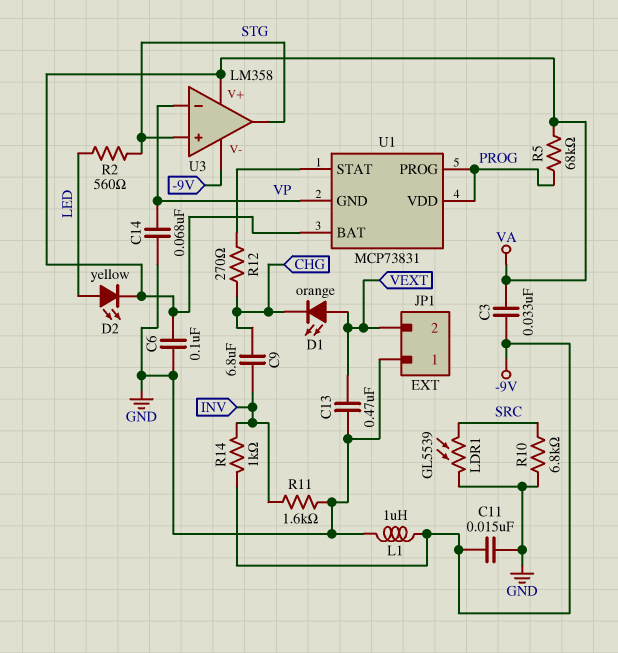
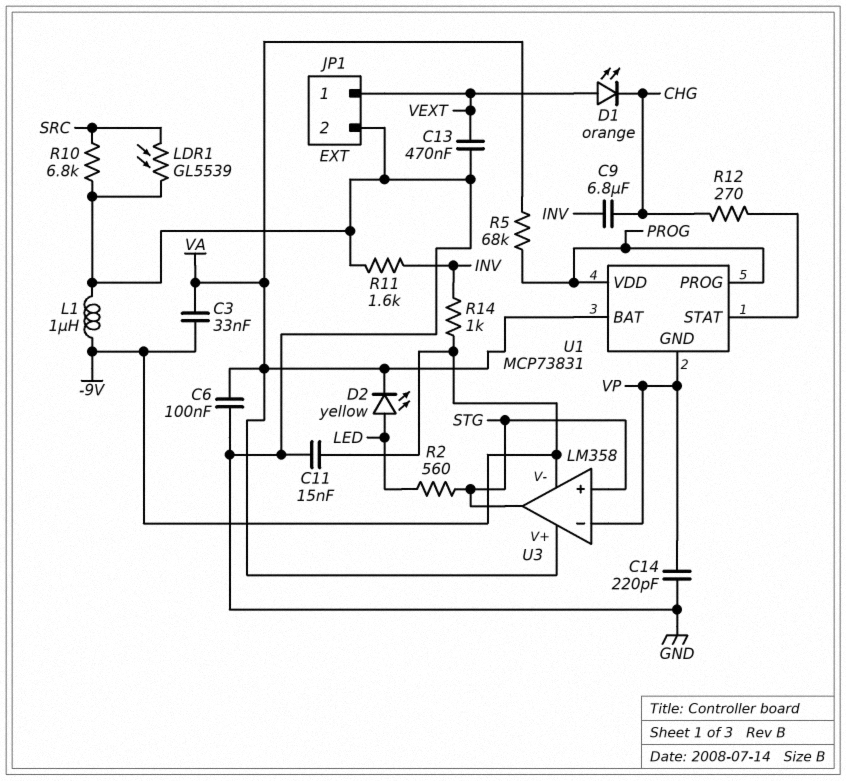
C14: 68nF (GND, VP) -> 220pF (GND, VP)
JP1 pin 1: GND -> VEXT
JP1 pin 2: VEXT -> GND

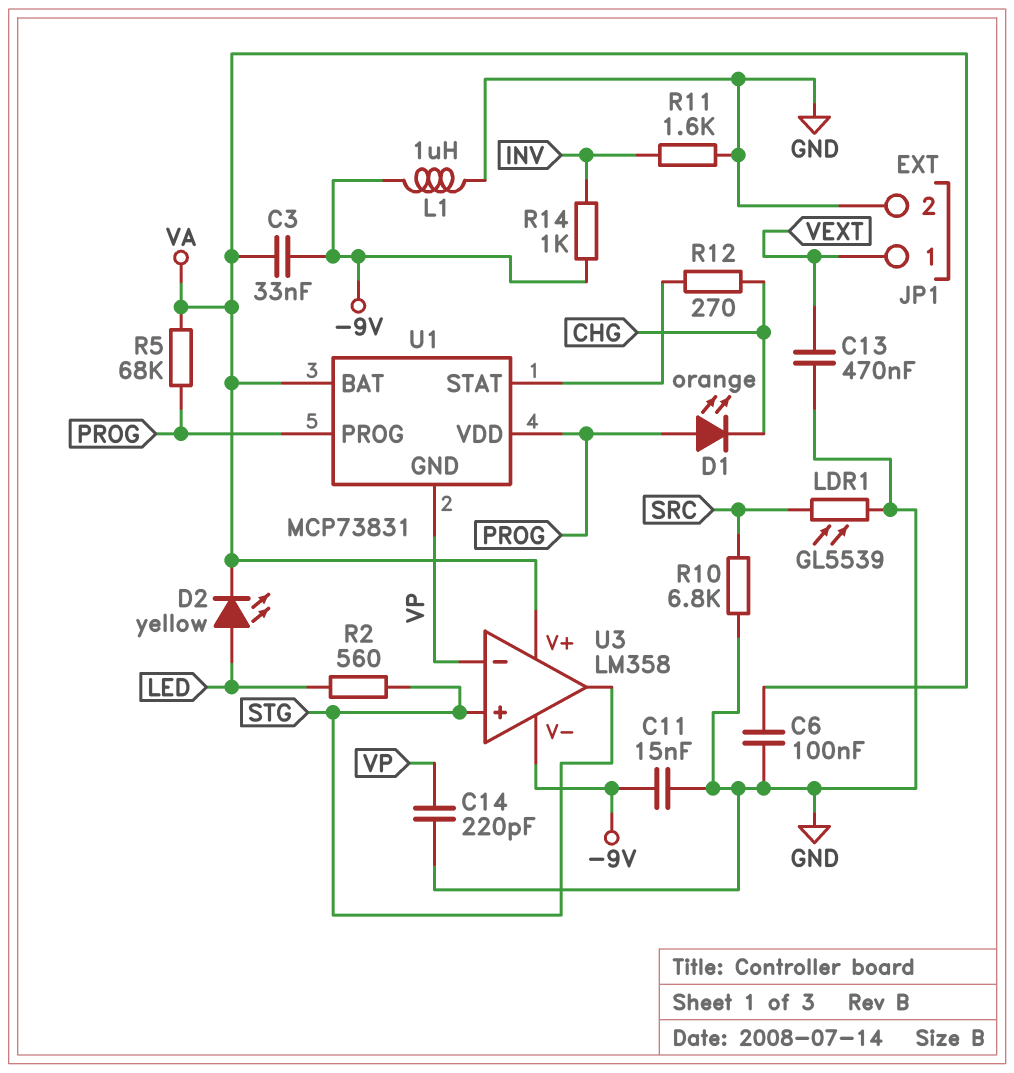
C9: 6.8uF (CHG, INV) -> none
D1: LED orange (A VEXT, K CHG) -> LED orange (A PROG, K CHG)

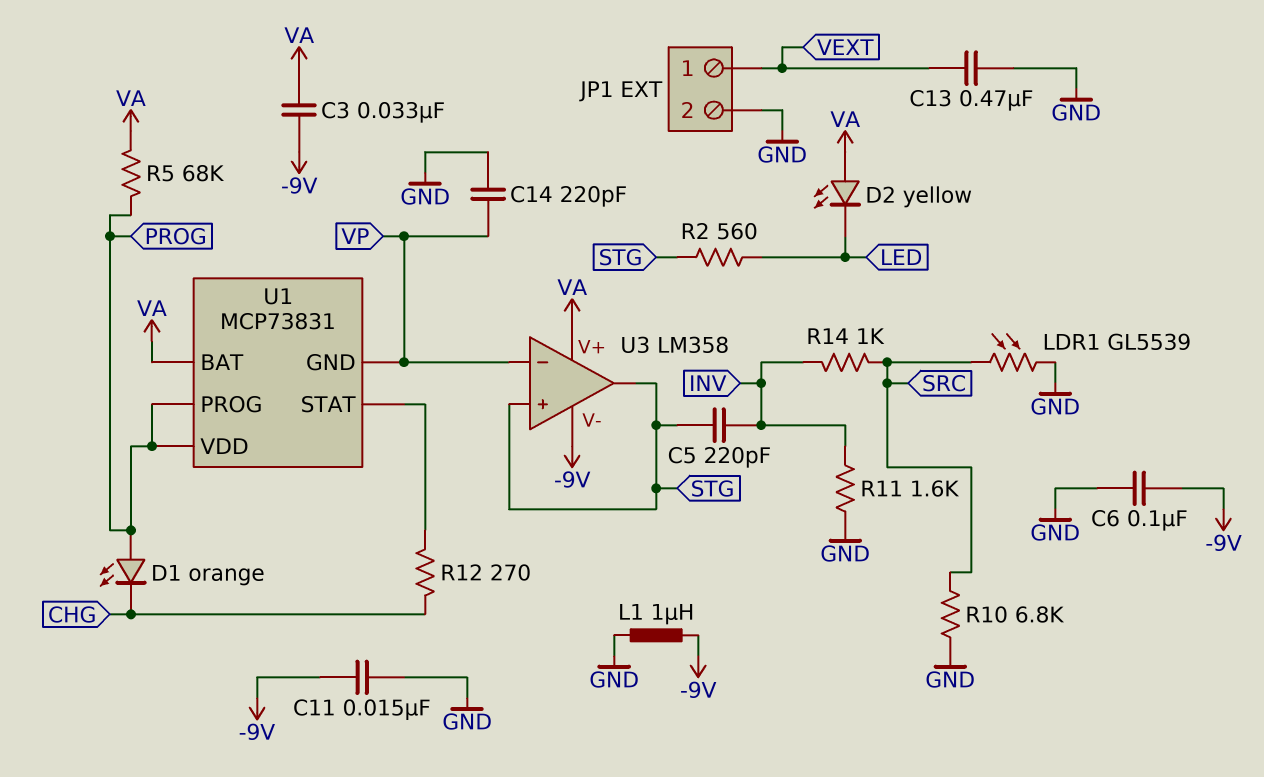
C5: none -> 220pF (INV, STG)
C6: 100nF (GND, VA) -> 100nF (-9V, GND)
D2: LED yellow (A LED, K VA) -> LED yellow (A VA, K LED)
R14: 1k (-9V, INV) -> 1k (INV, SRC)

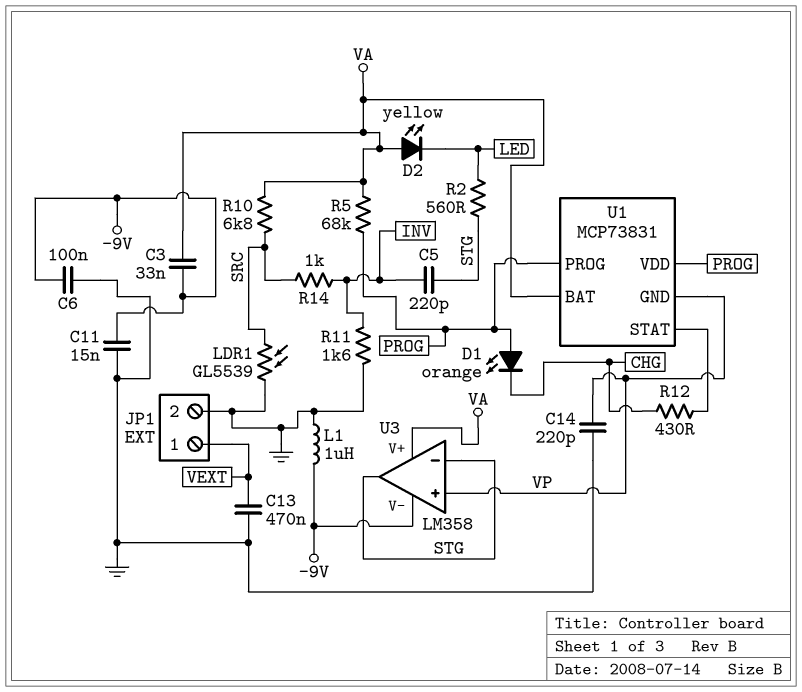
R10: 6.8k (GND, SRC) -> 6.8k (SRC, VA)
R12: 270 (CHG, U1/STAT) -> 430 (CHG, U1/STAT)
U3 pin in+: STG -> VP
U3 pin in-: VP -> STG

